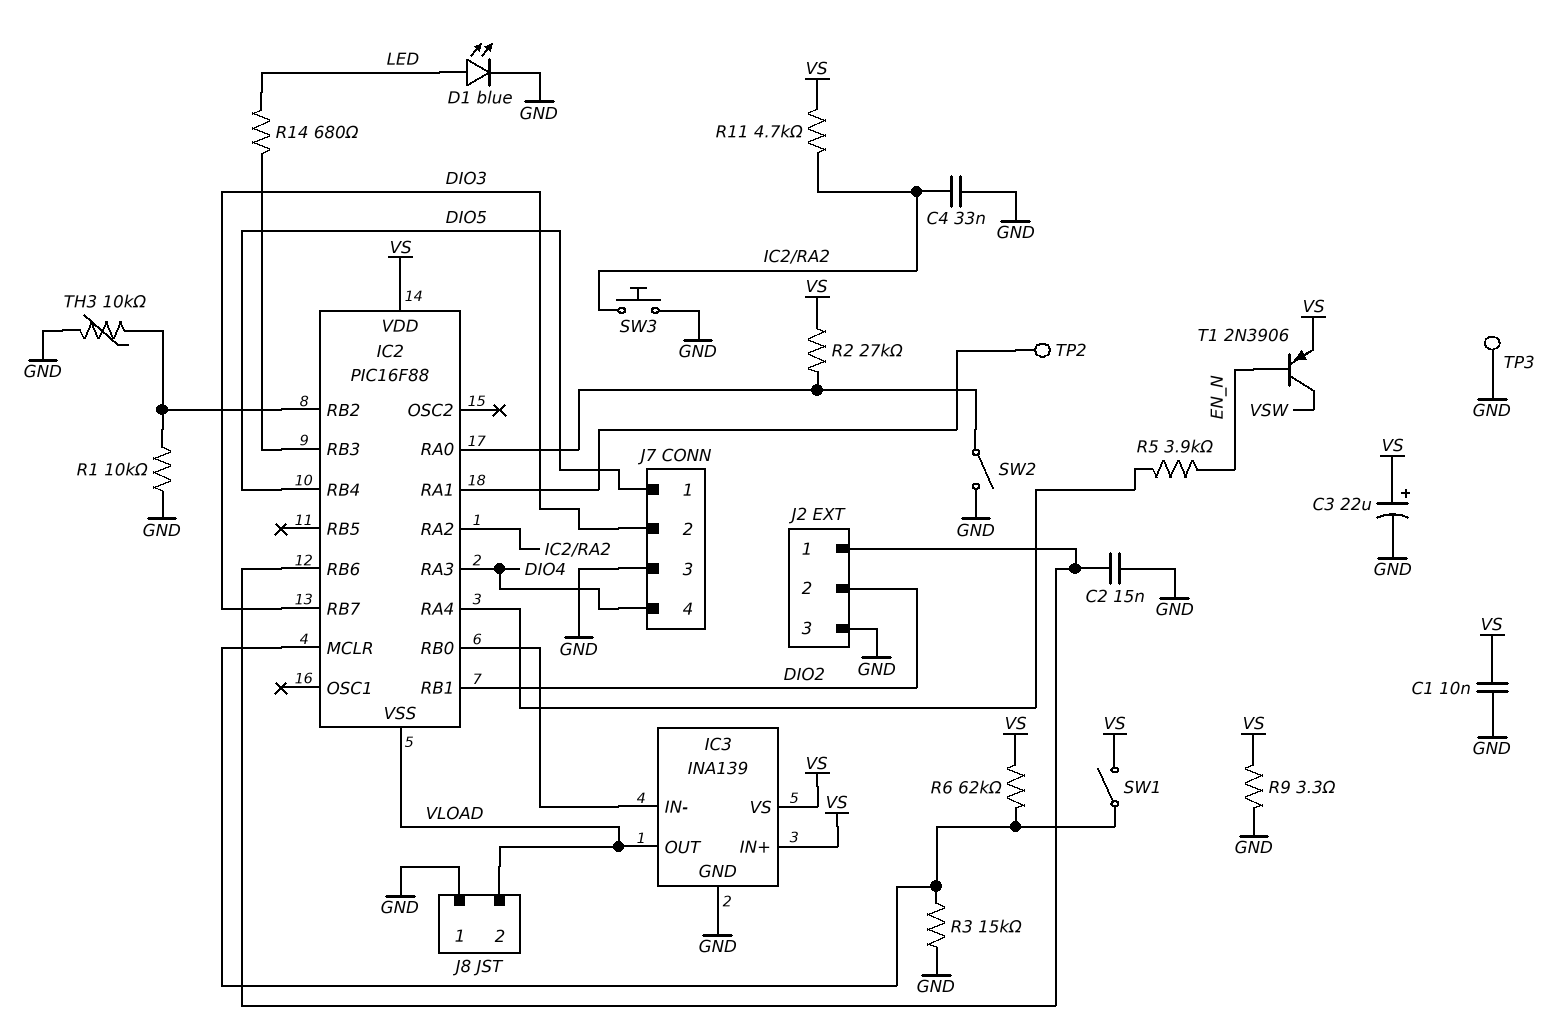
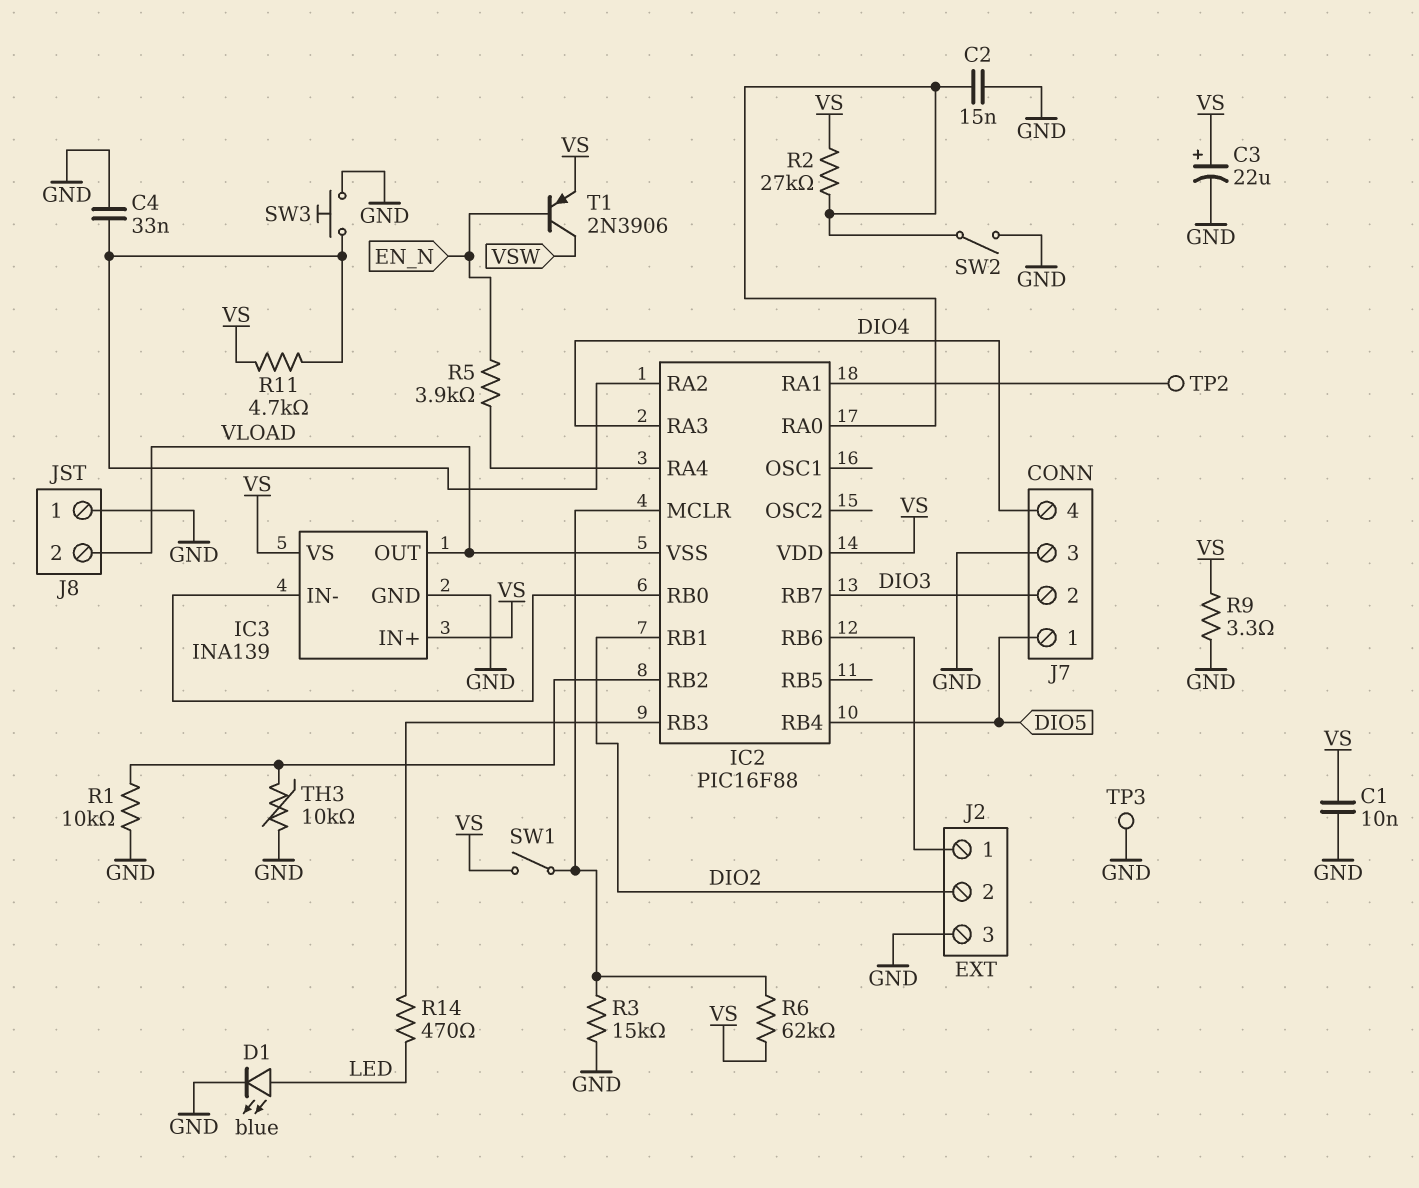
C2: 15nF (GND, IC2/RB6) -> 15nF (GND, IC2/RA0)
R14: 680 (IC2/RB3, LED) -> 470 (IC2/RB3, LED)

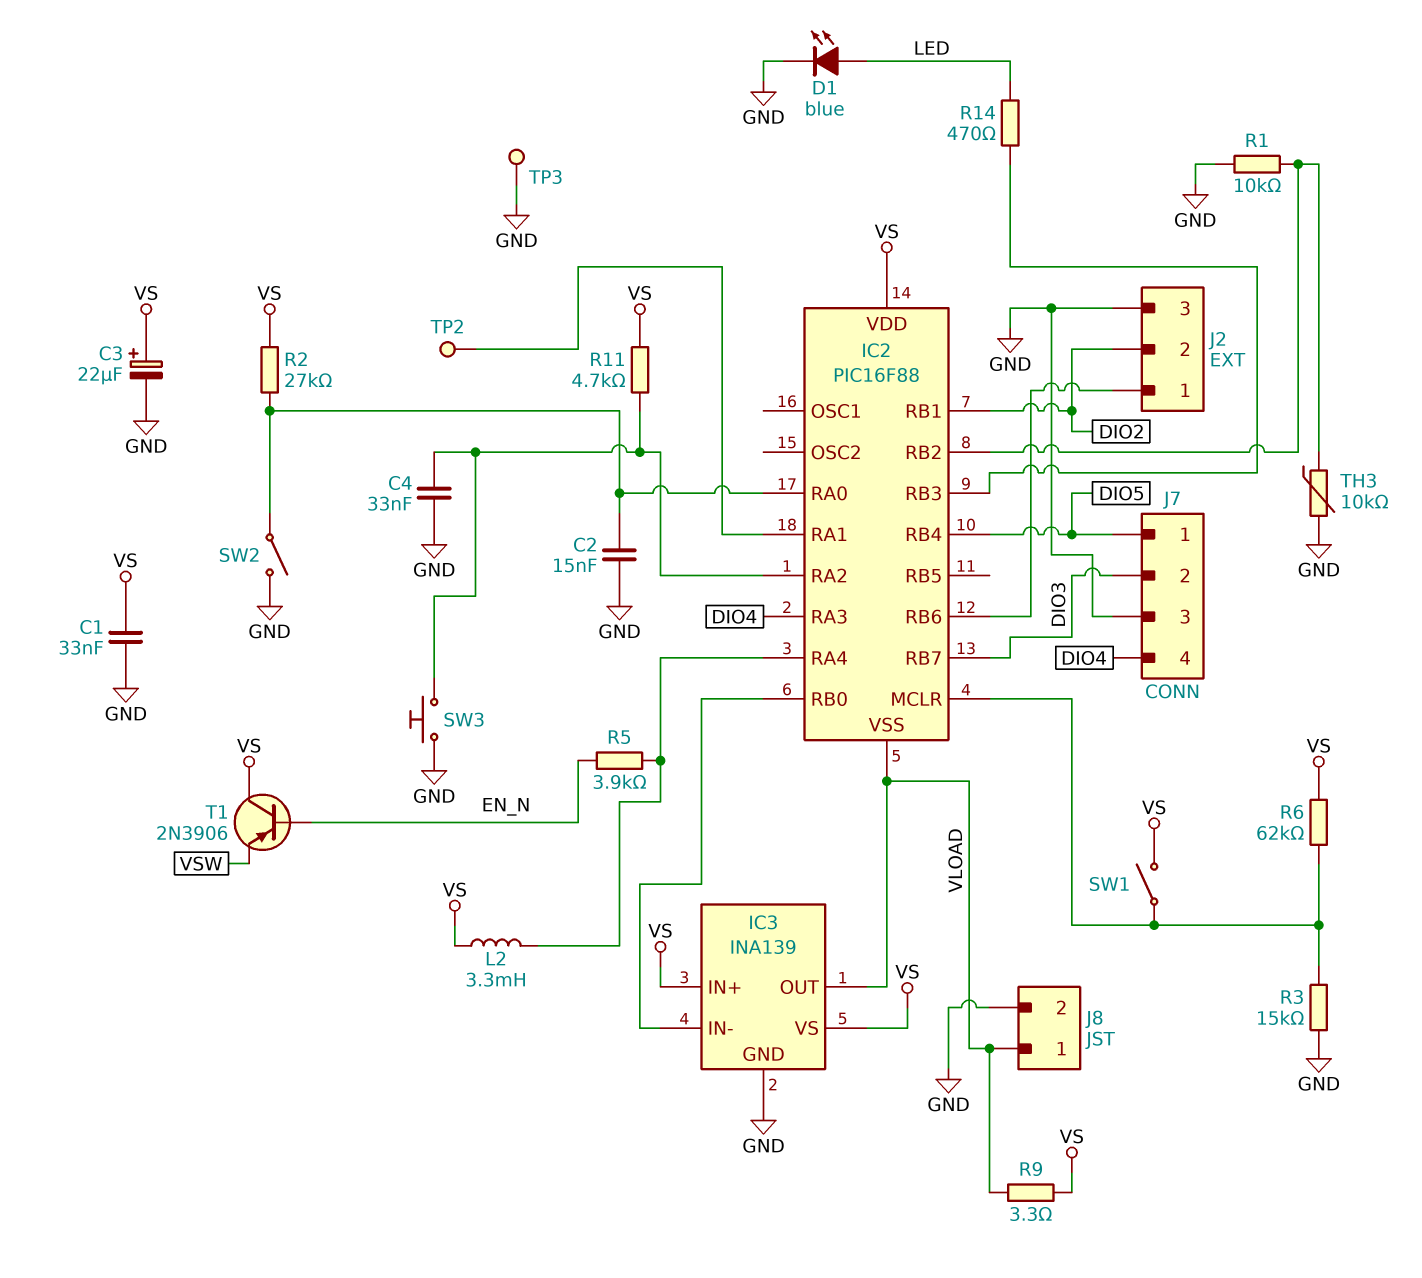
C1: 10nF (GND, VS) -> 33nF (GND, VS)
J8 pin 1: GND -> VLOAD
J8 pin 2: VLOAD -> GND
L2: none -> 3.3mH (IC2/RA4, VS)
R9: 3.3 (GND, VS) -> 3.3 (VLOAD, VS)
T1: PNP 2N3906 (B EN_N, C VSW, E VS) -> PNP 2N3906 (B EN_N, C VS, E VSW)

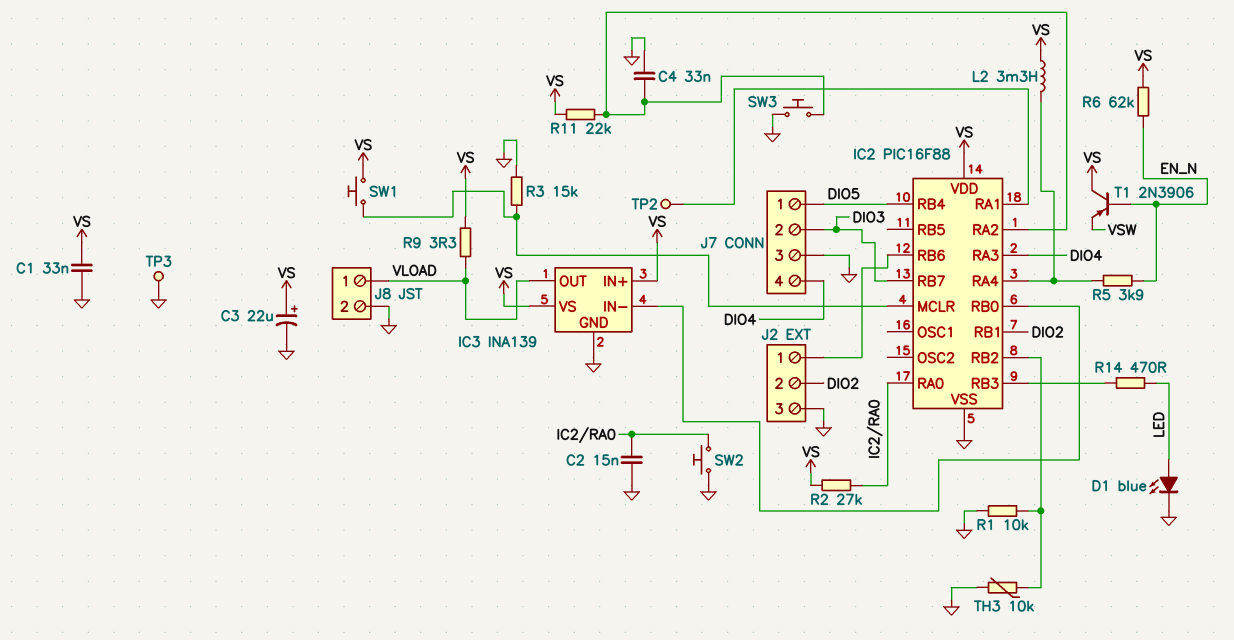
IC2 pin VSS: VLOAD -> GND
R6: 62k (IC2/MCLR, VS) -> 62k (EN_N, VS)
R11: 4.7k (IC2/RA2, VS) -> 22k (IC2/RA2, VS)
SW1: switch (IC2/MCLR, VS) -> button (IC2/MCLR, VS)
SW2: switch (GND, IC2/RA0) -> button (GND, IC2/RA0)

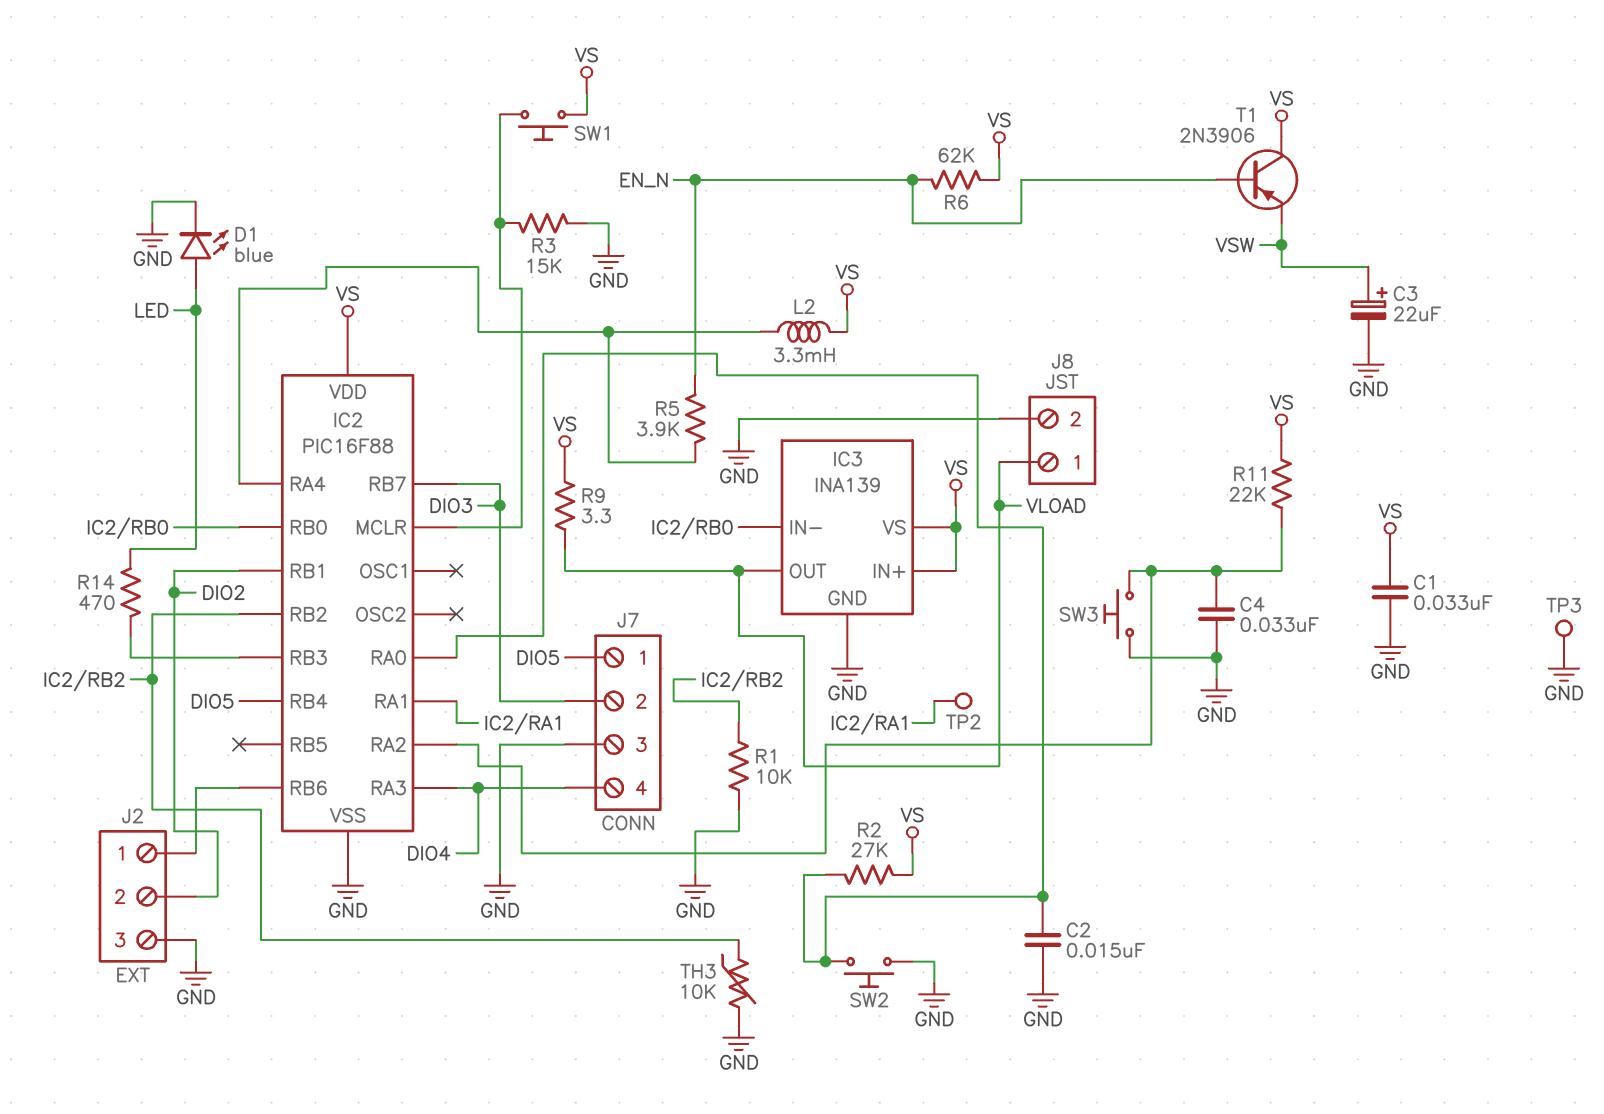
C3: 22uF (plus VS, minus GND) -> 22uF (plus VSW, minus GND)

